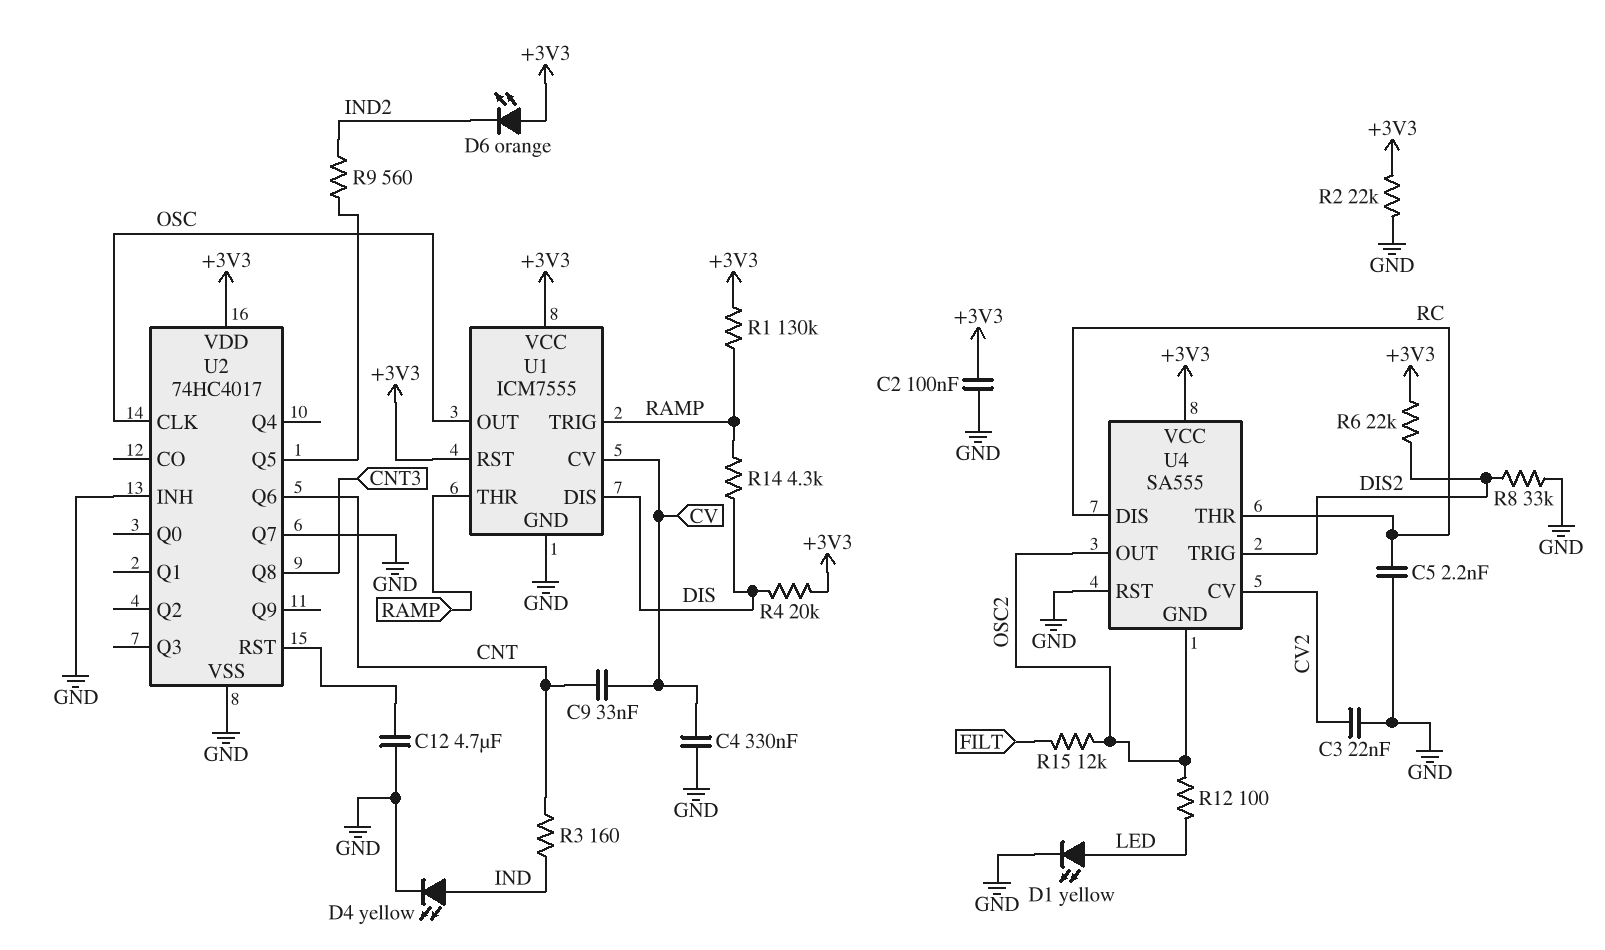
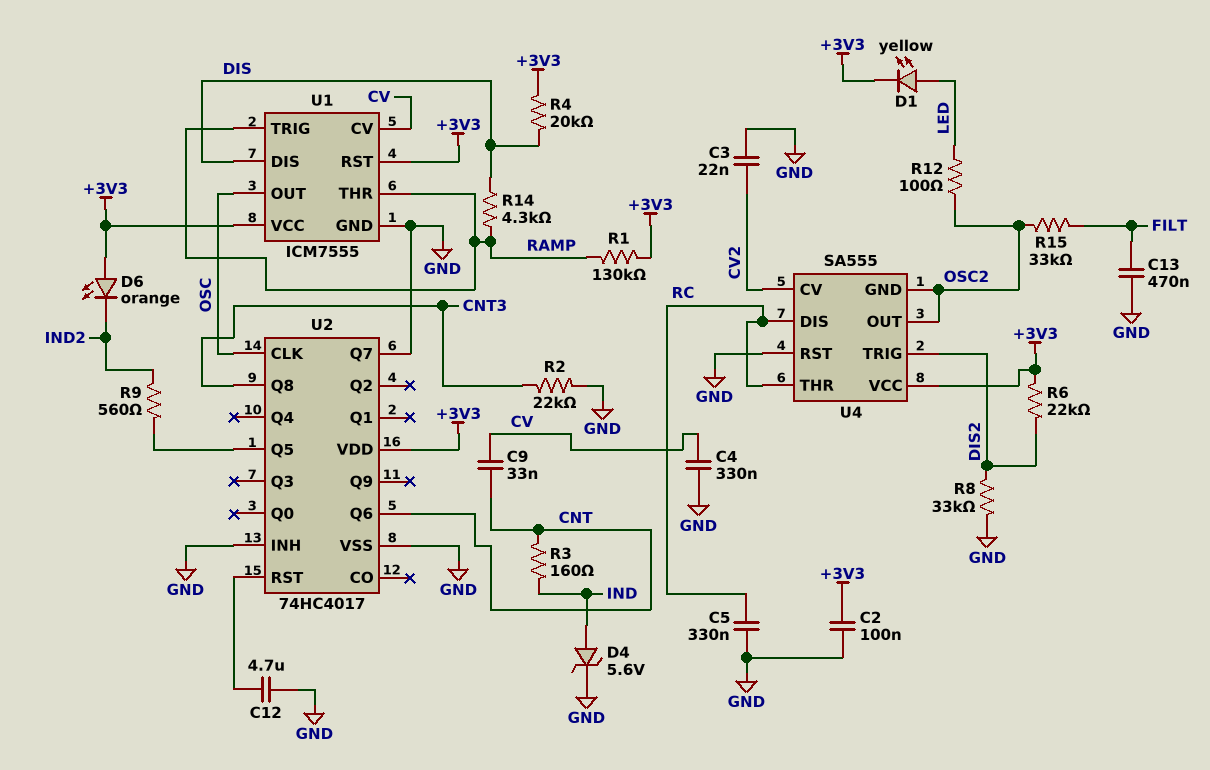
C5: 2.2nF (GND, RC) -> 330nF (GND, RC)
C13: none -> 470nF (FILT, GND)
D1: LED yellow (A LED, K GND) -> LED yellow (A LED, K +3V3)
D4: LED yellow (A IND, K GND) -> zener 5.6V (A IND, K GND)
R2: 22k (+3V3, GND) -> 22k (CNT3, GND)
R15: 12k (FILT, OSC2) -> 33k (FILT, OSC2)

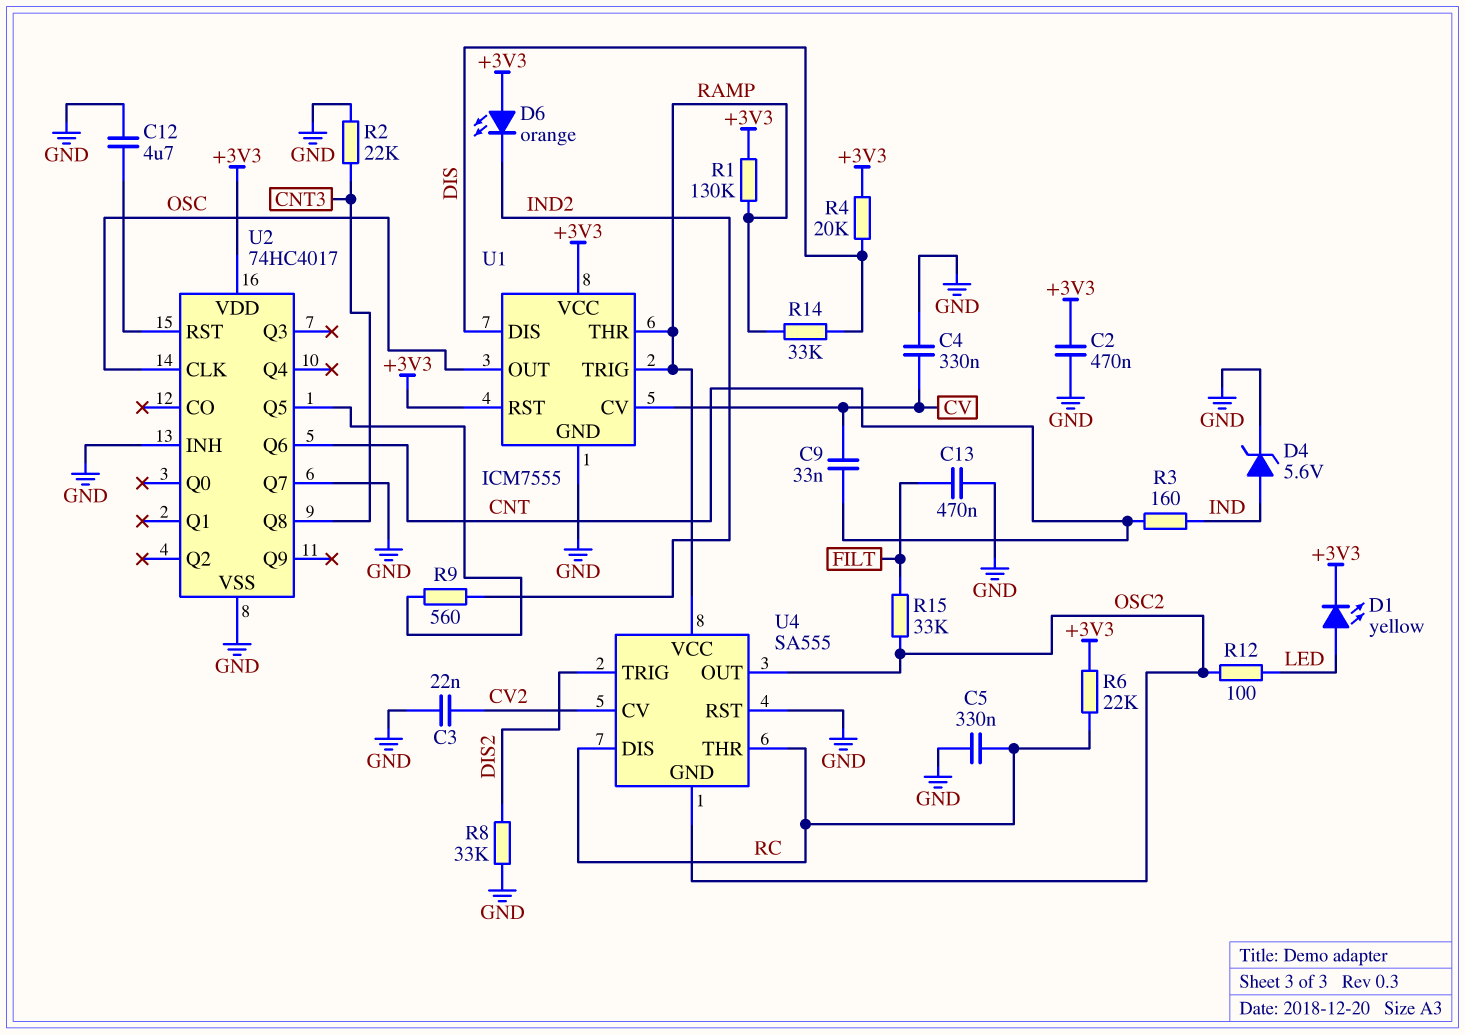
C2: 100nF (+3V3, GND) -> 470nF (+3V3, GND)
R6: 22k (+3V3, DIS2) -> 22k (+3V3, RC)
R14: 4.3k (DIS, RAMP) -> 33k (DIS, RAMP)
U4 pin VCC: +3V3 -> RAMP

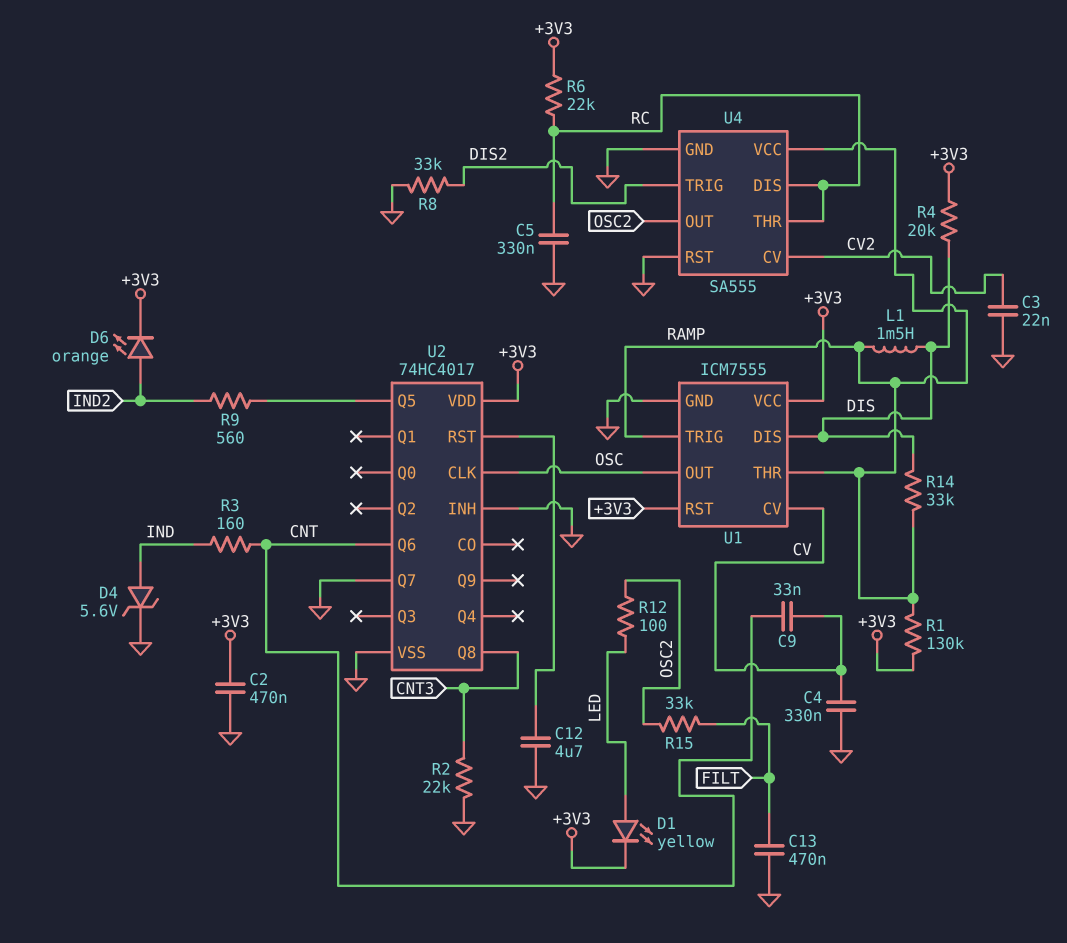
D6: LED orange (A +3V3, K IND2) -> LED orange (A IND2, K +3V3)
L1: none -> 1.5mH (DIS, RAMP)
U4 pin GND: OSC2 -> GND

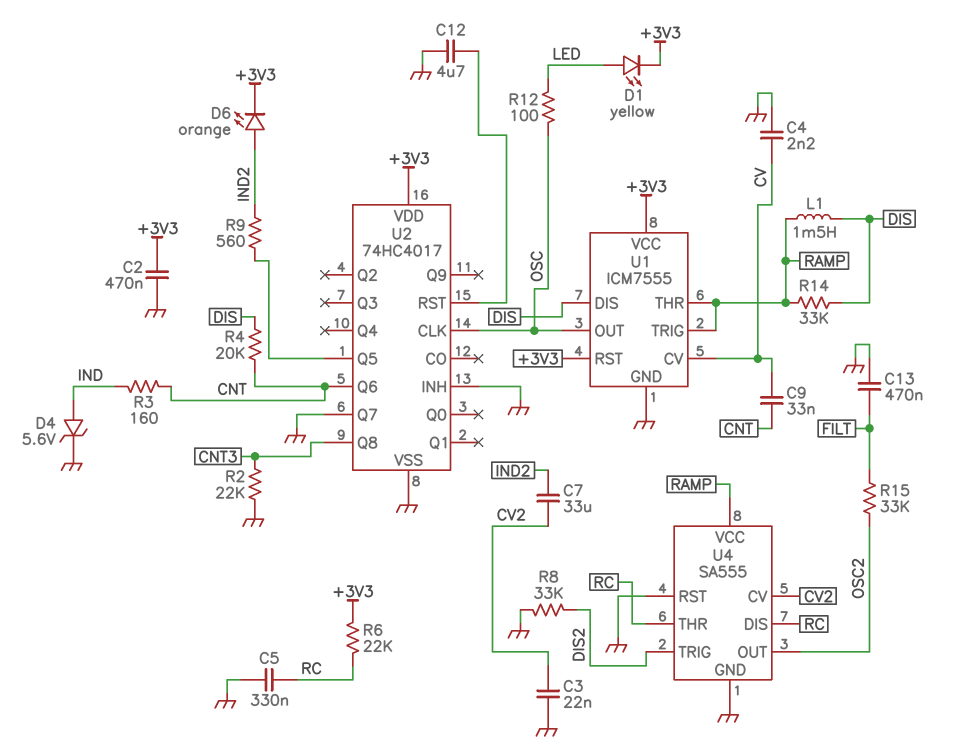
C4: 330nF (CV, GND) -> 2.2nF (CV, GND)
C7: none -> 33uF (CV2, IND2)
R1: 130k (+3V3, RAMP) -> none
R4: 20k (+3V3, DIS) -> 20k (CNT, DIS)
R12: 100 (LED, OSC2) -> 100 (LED, OSC)

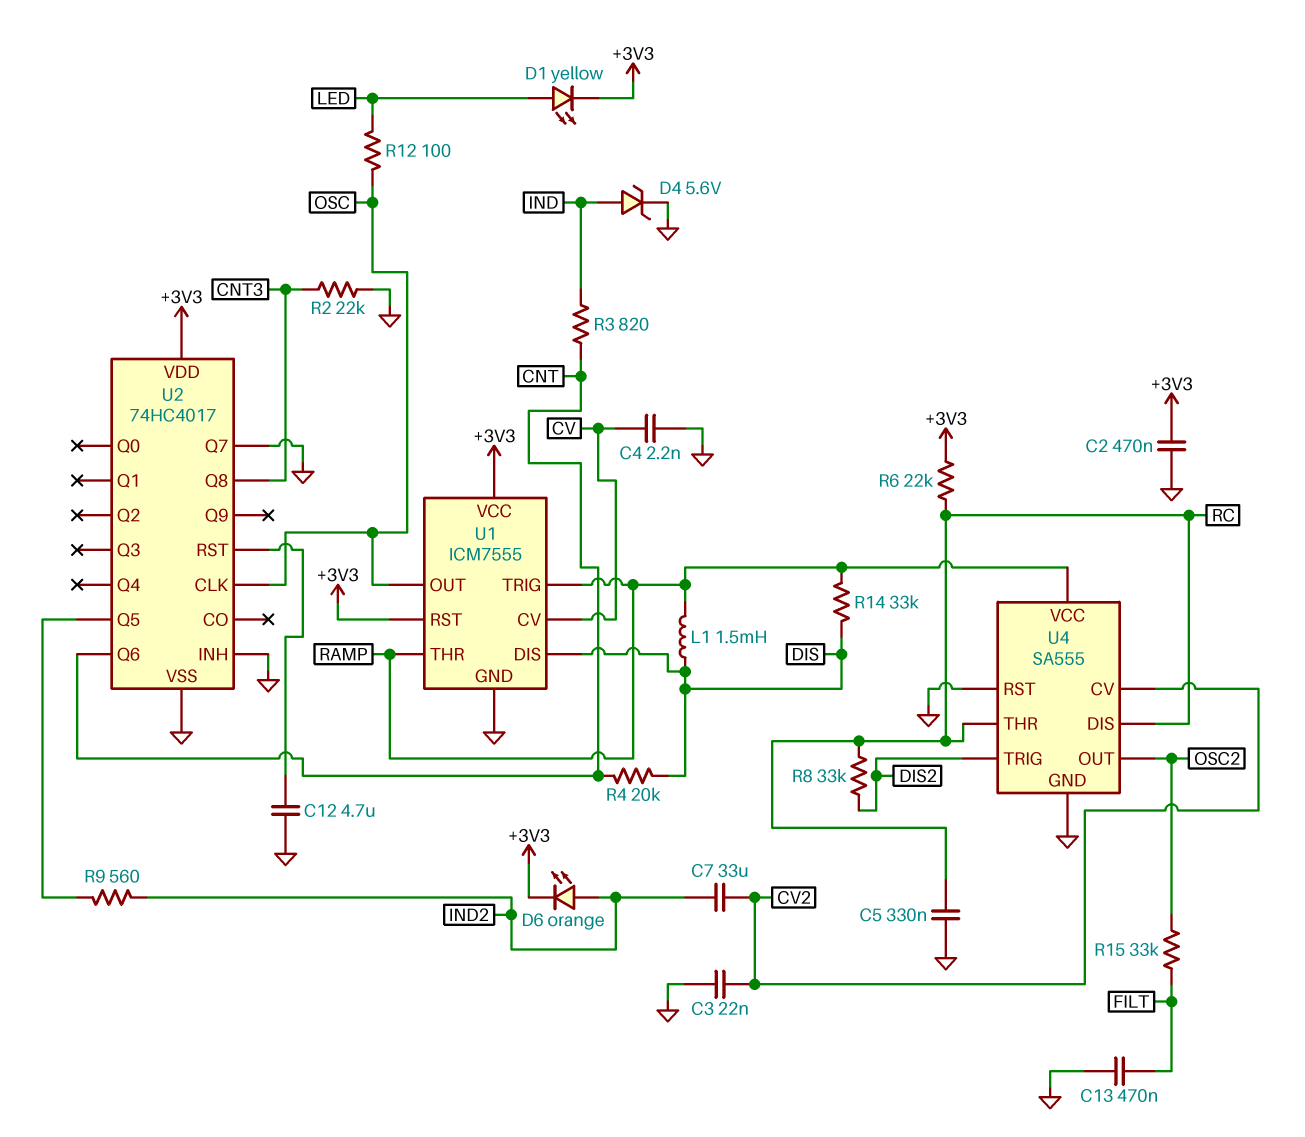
C9: 33nF (CNT, CV) -> none
R3: 160 (CNT, IND) -> 820 (CNT, IND)
R8: 33k (DIS2, GND) -> 33k (DIS2, RC)

